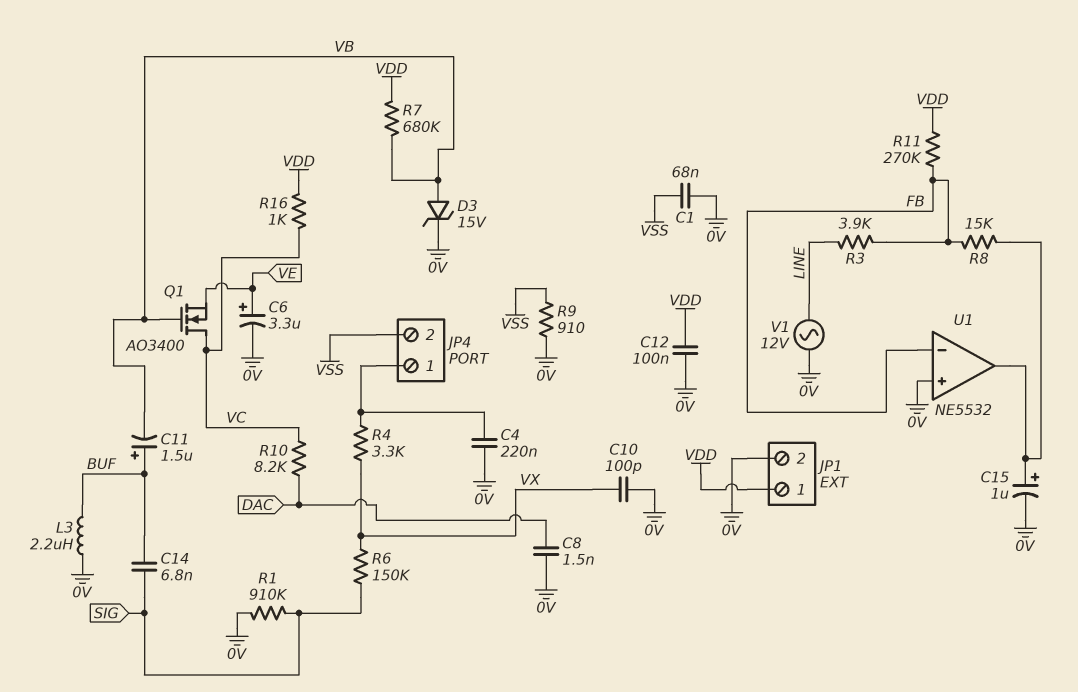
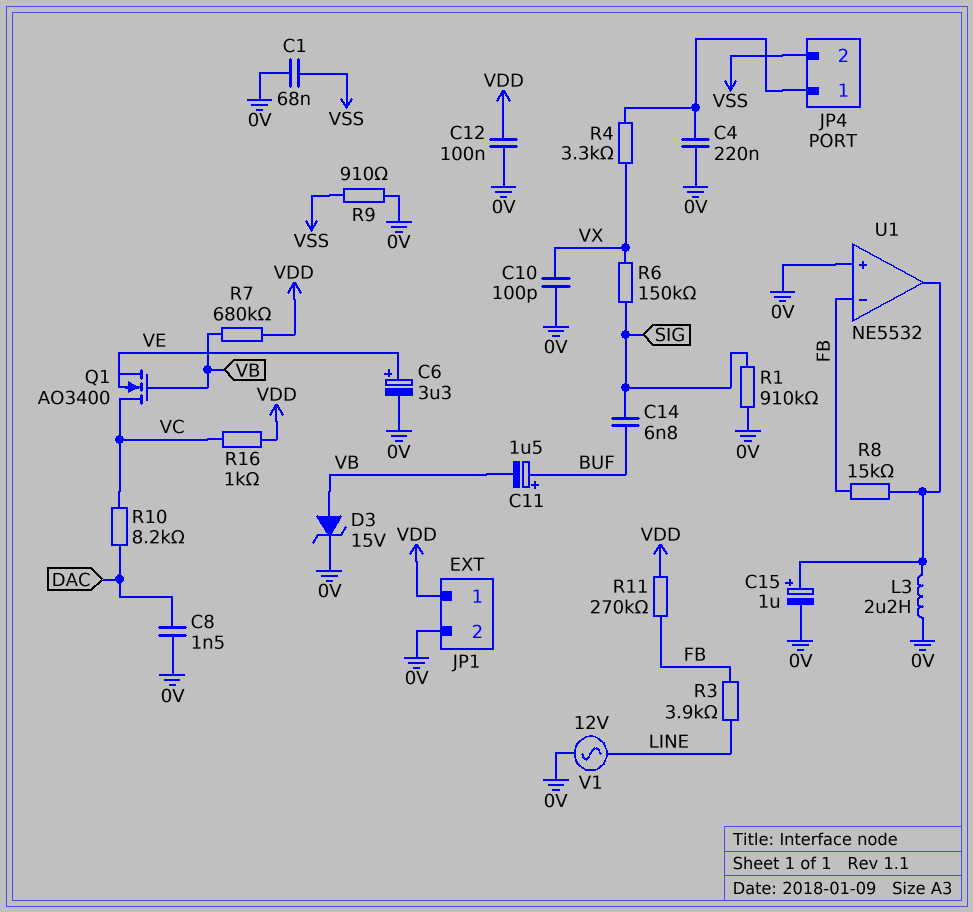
L3: 2.2uH (0V, BUF) -> 2.2uH (0V, U1/out)

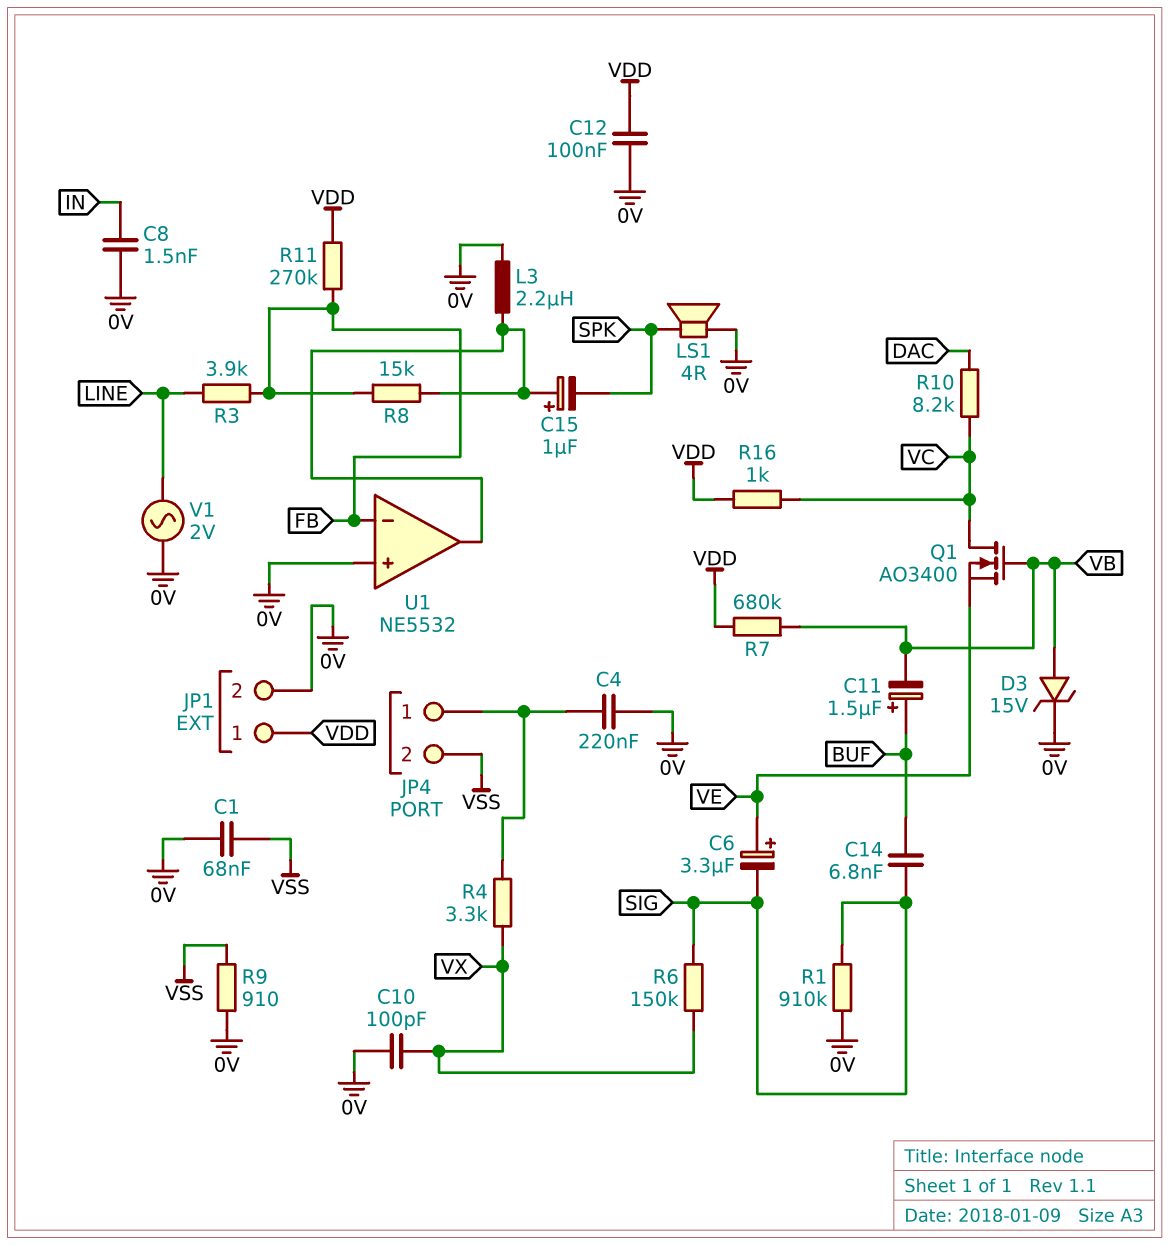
C6: 3.3uF (plus VE, minus 0V) -> 3.3uF (plus VE, minus SIG)
C8: 1.5nF (0V, DAC) -> 1.5nF (0V, IN)
C15: 1uF (plus U1/out, minus 0V) -> 1uF (plus U1/out, minus SPK)
LS1: none -> speaker 4R (0V, SPK)
V1: AC 12V (0V, LINE) -> AC 2V (0V, LINE)

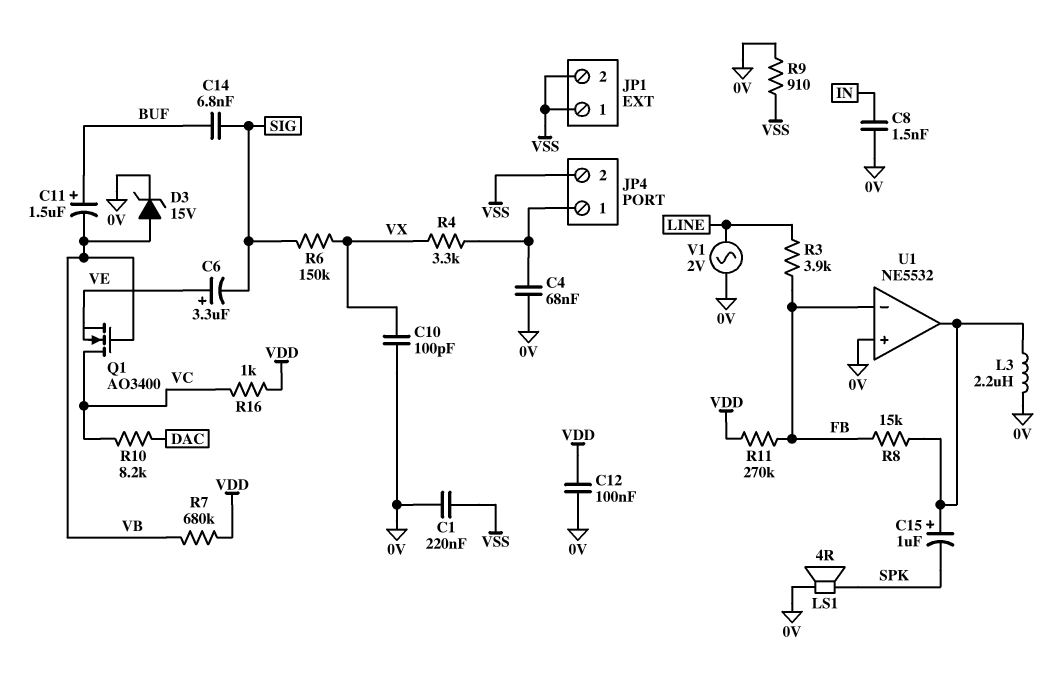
C1: 68nF (0V, VSS) -> 220nF (0V, VSS)
C4: 220nF (0V, JP4/1) -> 68nF (0V, JP4/1)
JP1 pin 1: VDD -> VSS
JP1 pin 2: 0V -> VSS
R1: 910k (0V, SIG) -> none

